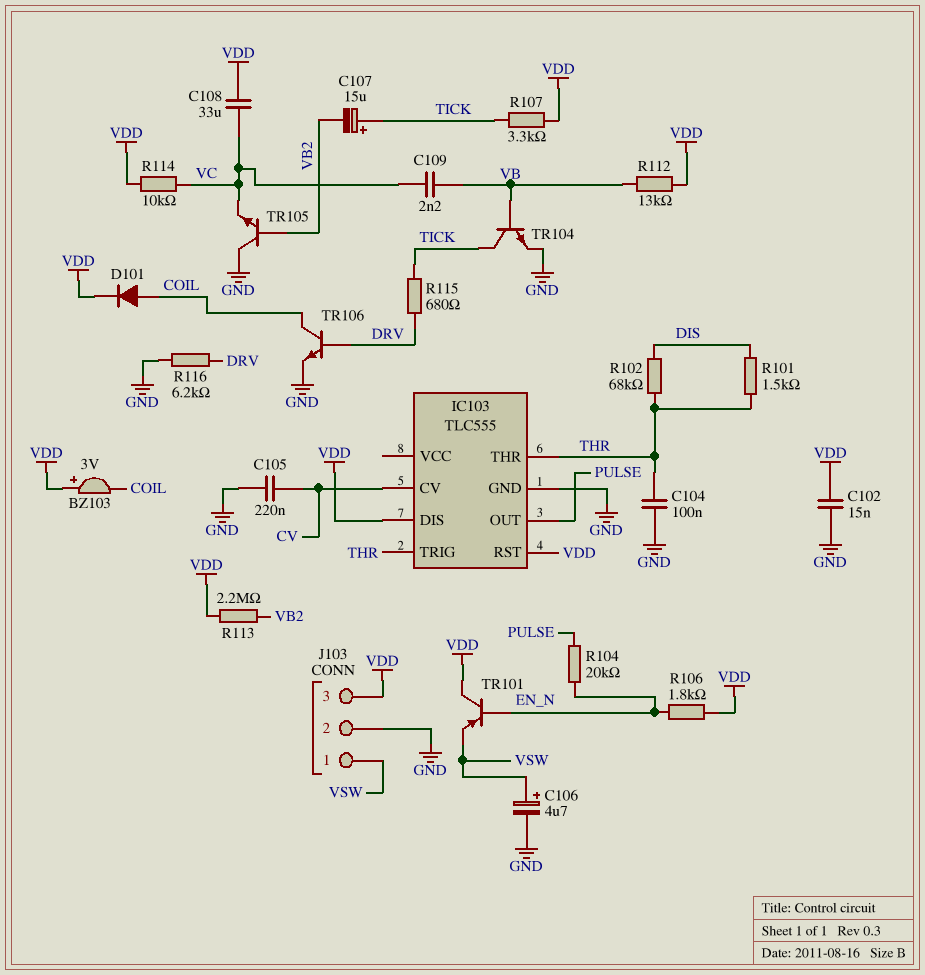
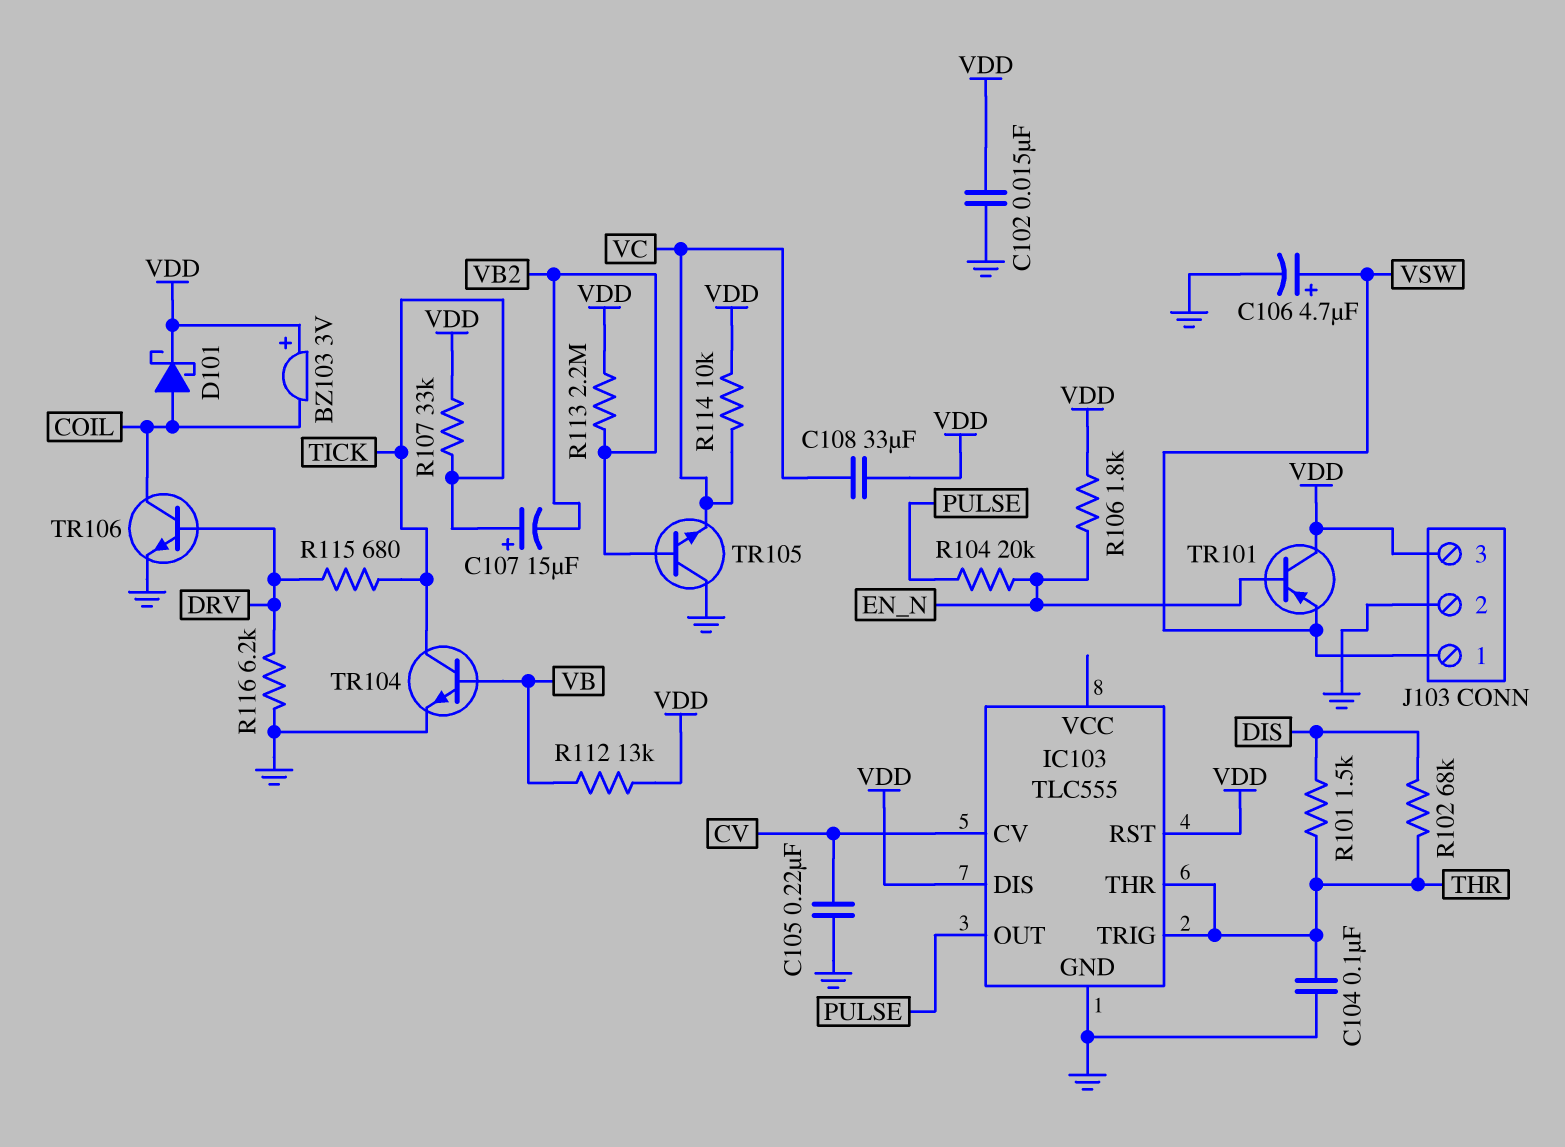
C109: 2.2nF (VB, VC) -> none
D101: diode (A COIL, K VDD) -> schottky (A COIL, K VDD)
R107: 3.3k (TICK, VDD) -> 33k (TICK, VDD)

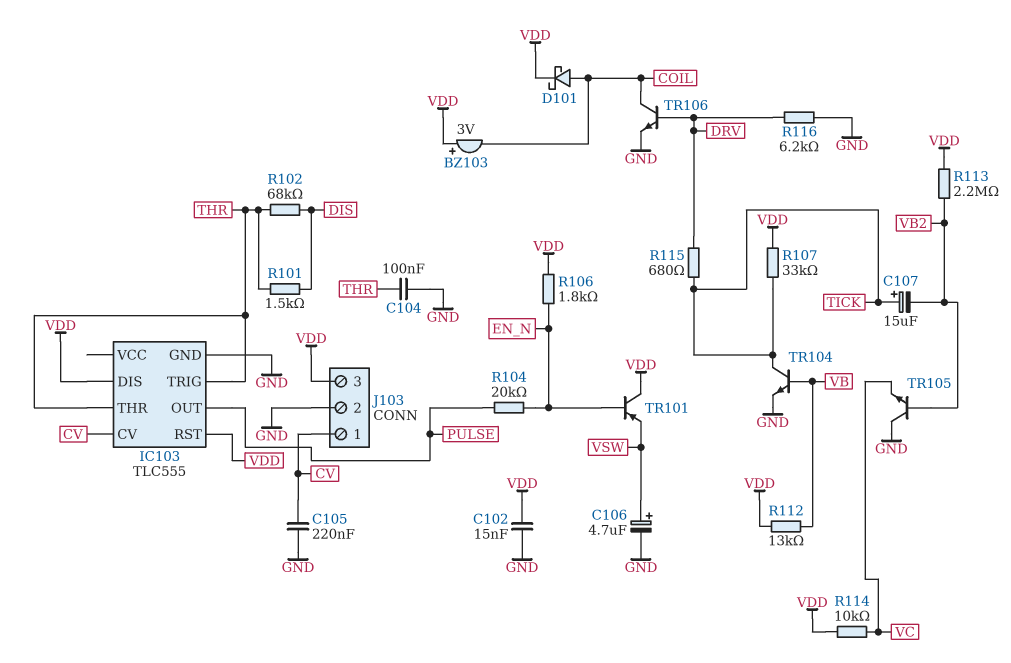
C108: 33uF (VC, VDD) -> none
J103 pin 1: VSW -> CV

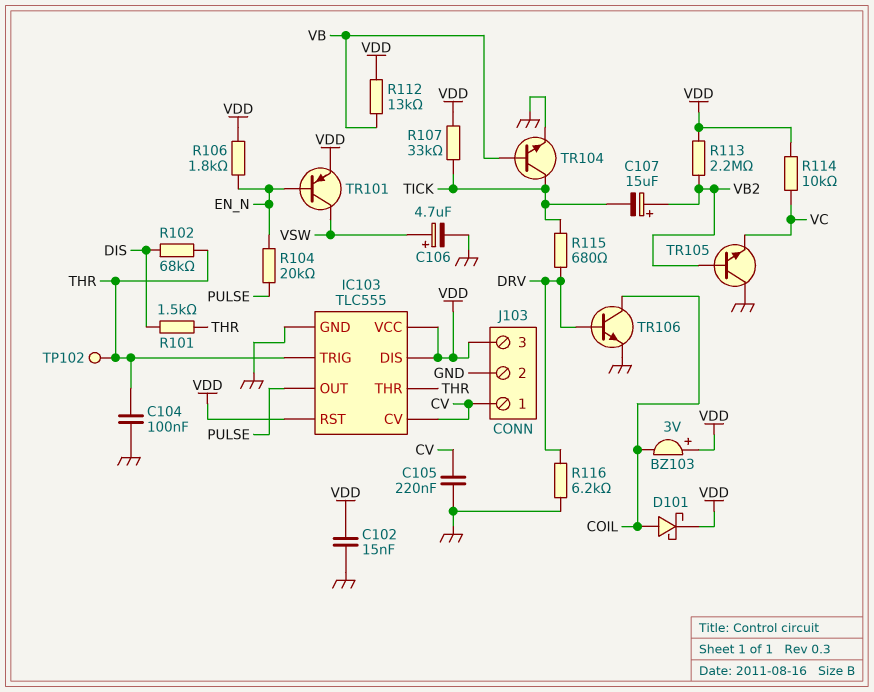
C107: 15uF (plus TICK, minus VB2) -> 15uF (plus VB2, minus TICK)
IC103 pin VCC: none -> VDD
TP102: none -> test point (THR)
TR101: PNP (B EN_N, C VDD, E VSW) -> PNP (B EN_N, C VSW, E VDD)

